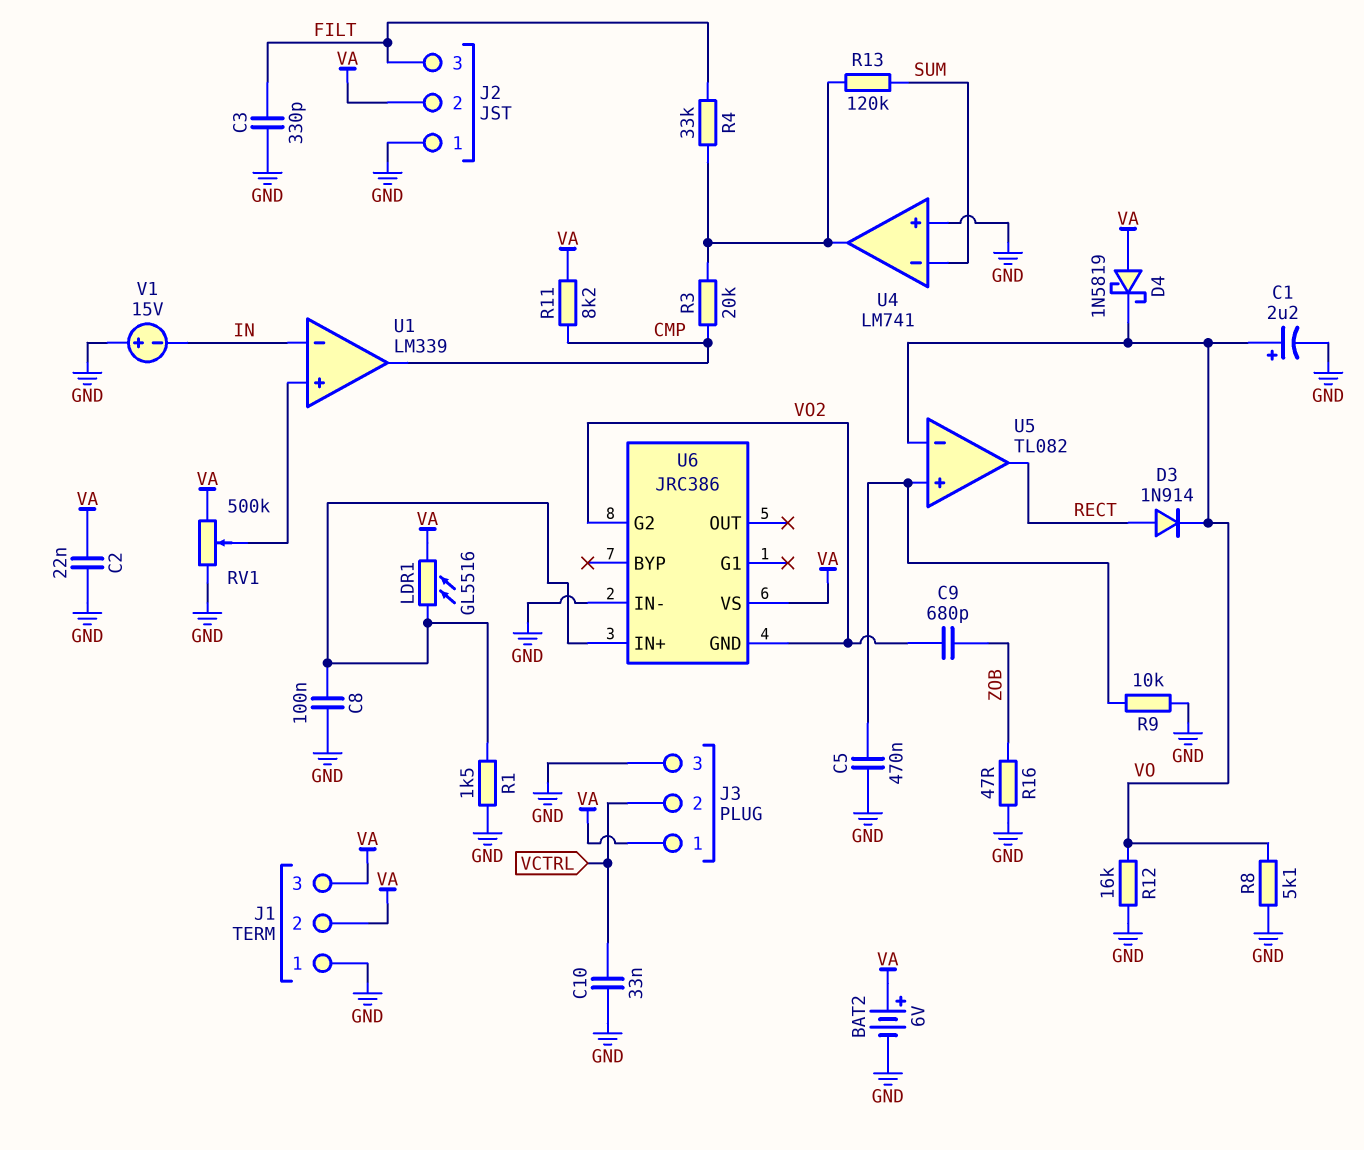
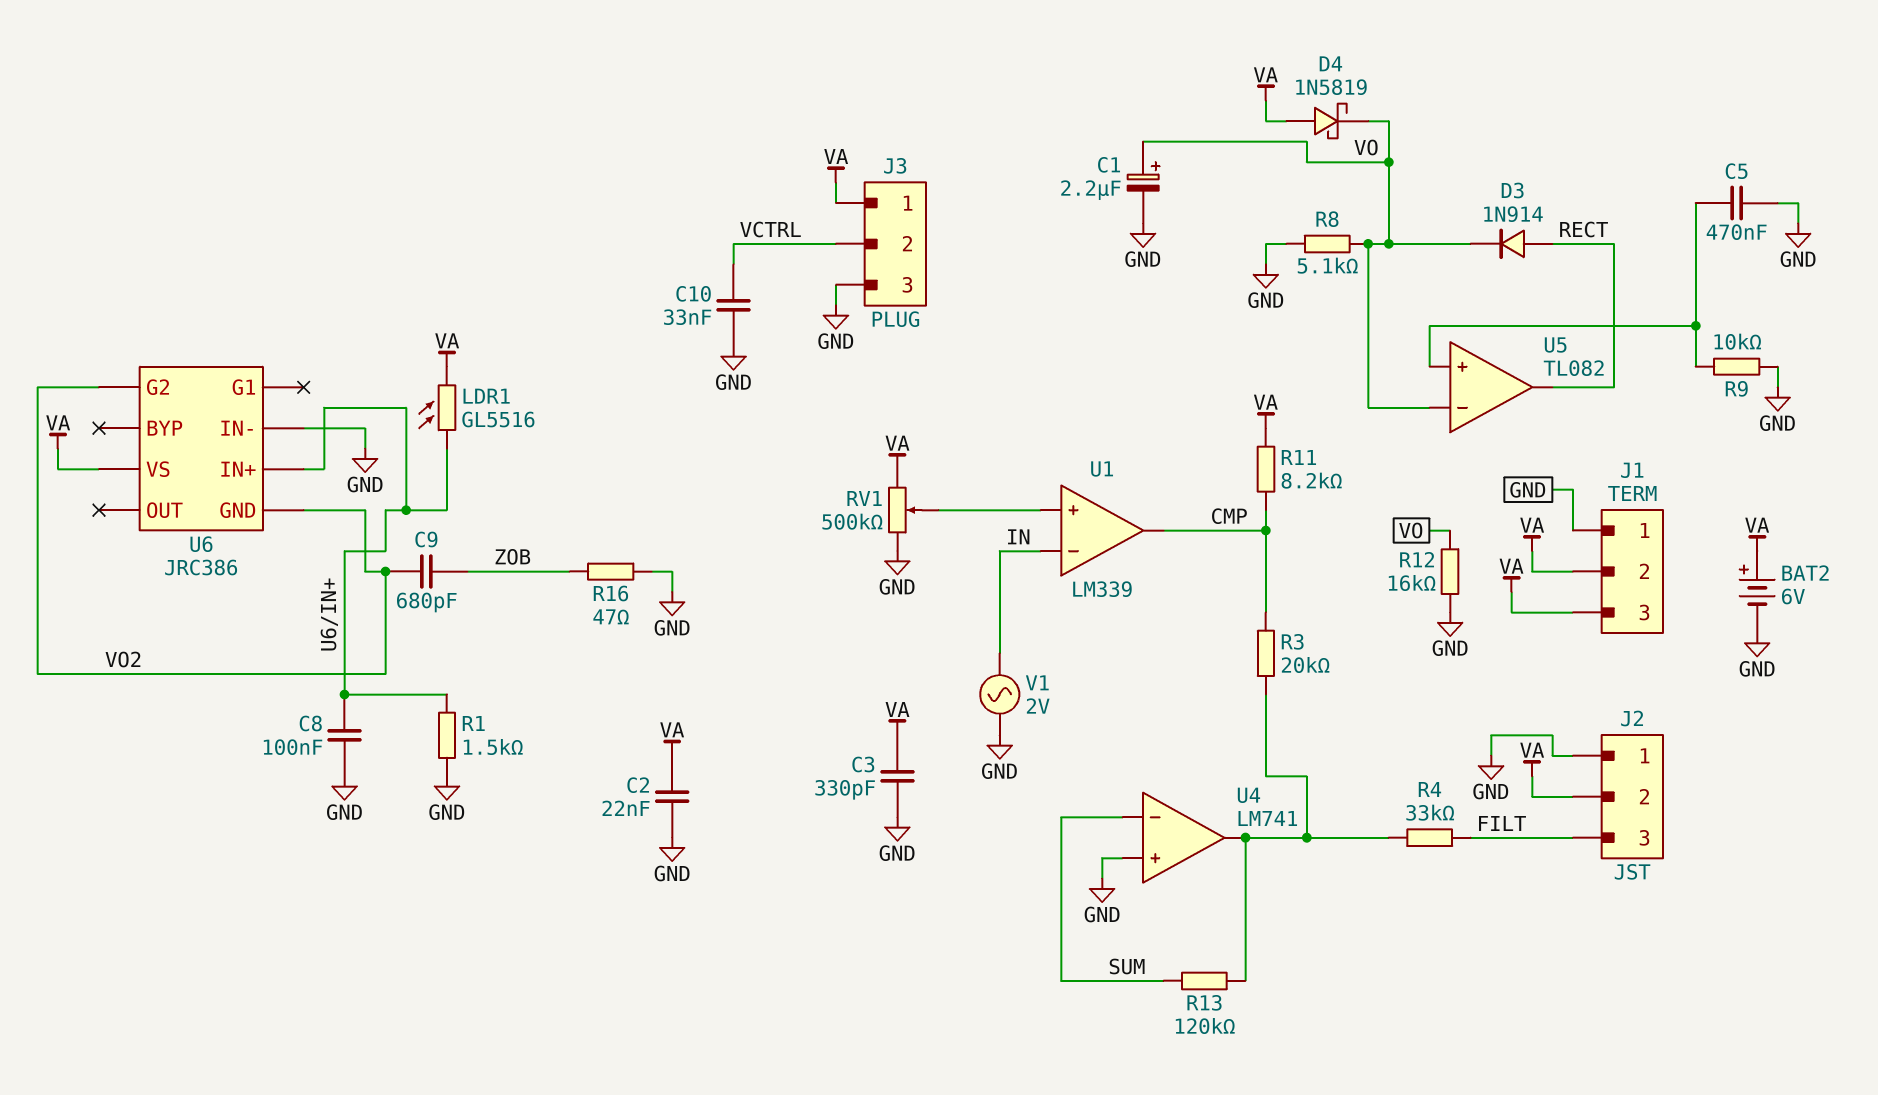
C3: 330pF (FILT, GND) -> 330pF (GND, VA)
V1: 15V (plus GND, minus IN) -> AC 2V (GND, IN)

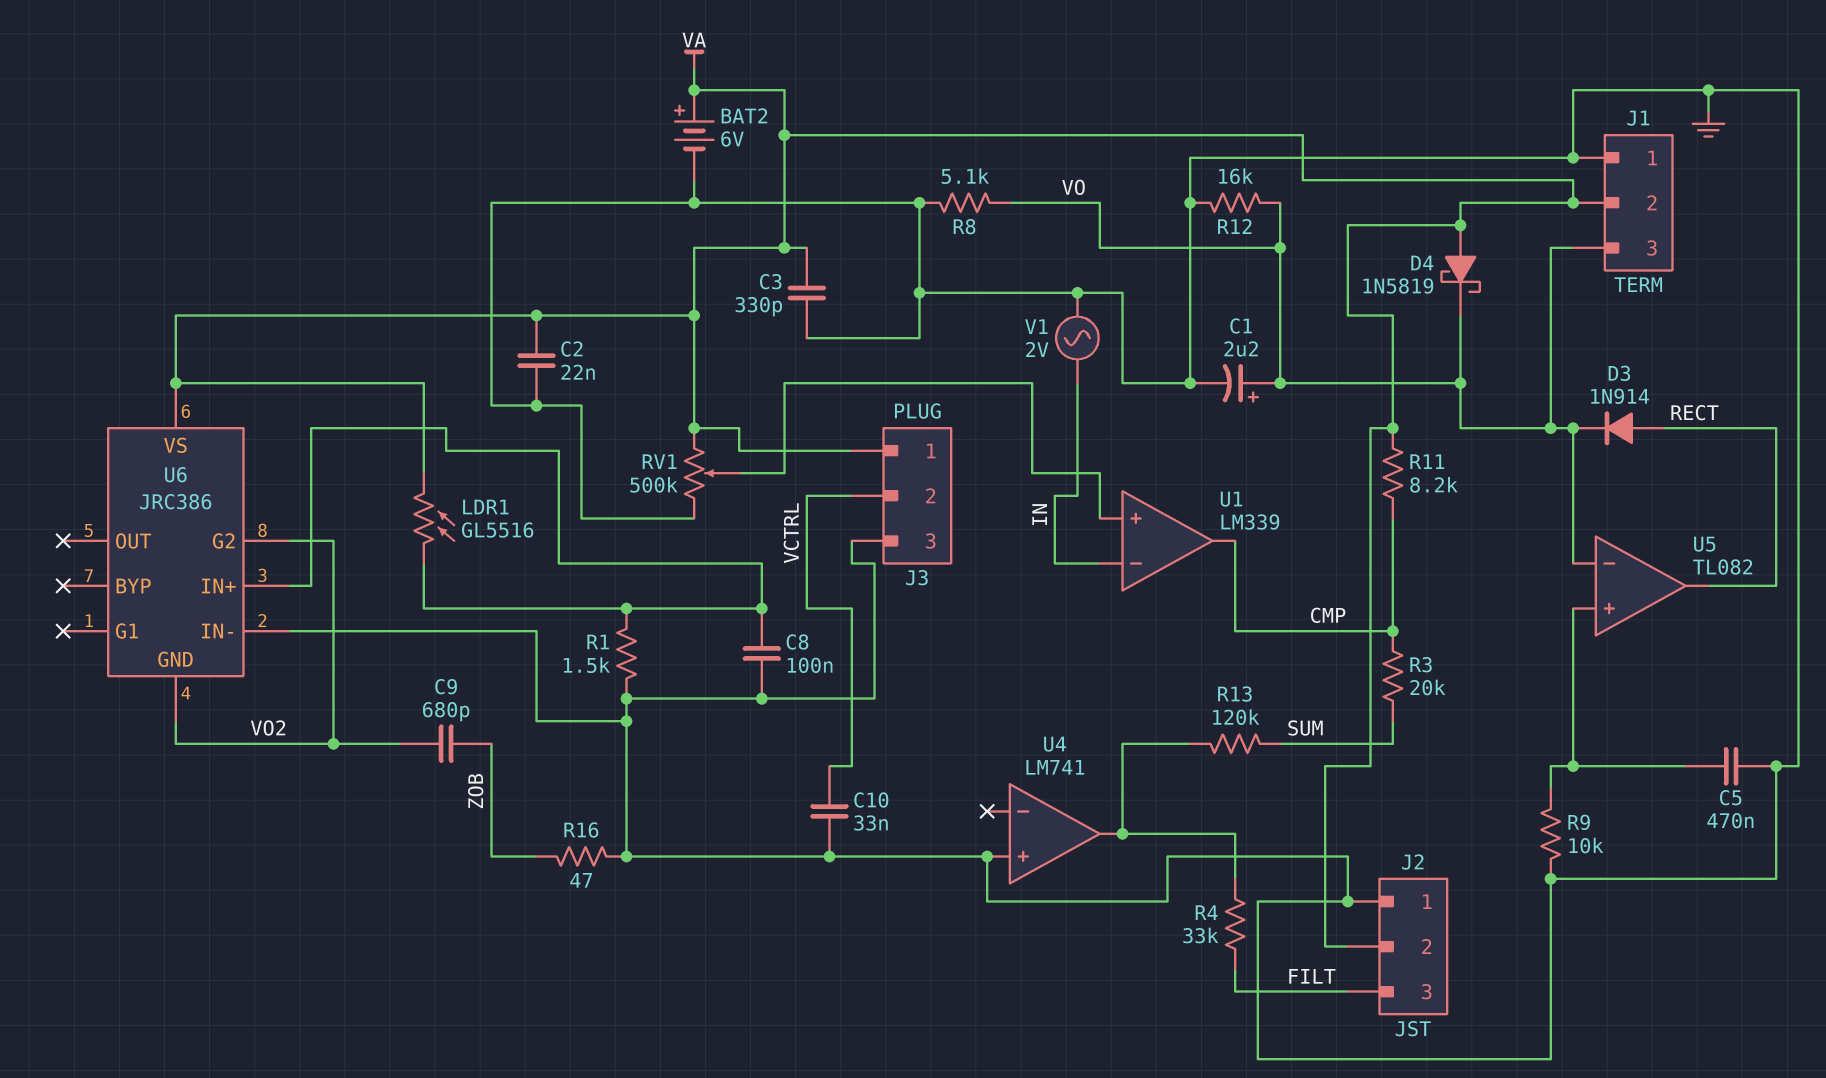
J1 pin 3: VA -> VO
R3: 20k (CMP, U4/out) -> 20k (CMP, SUM)
U4 pin in-: SUM -> none

